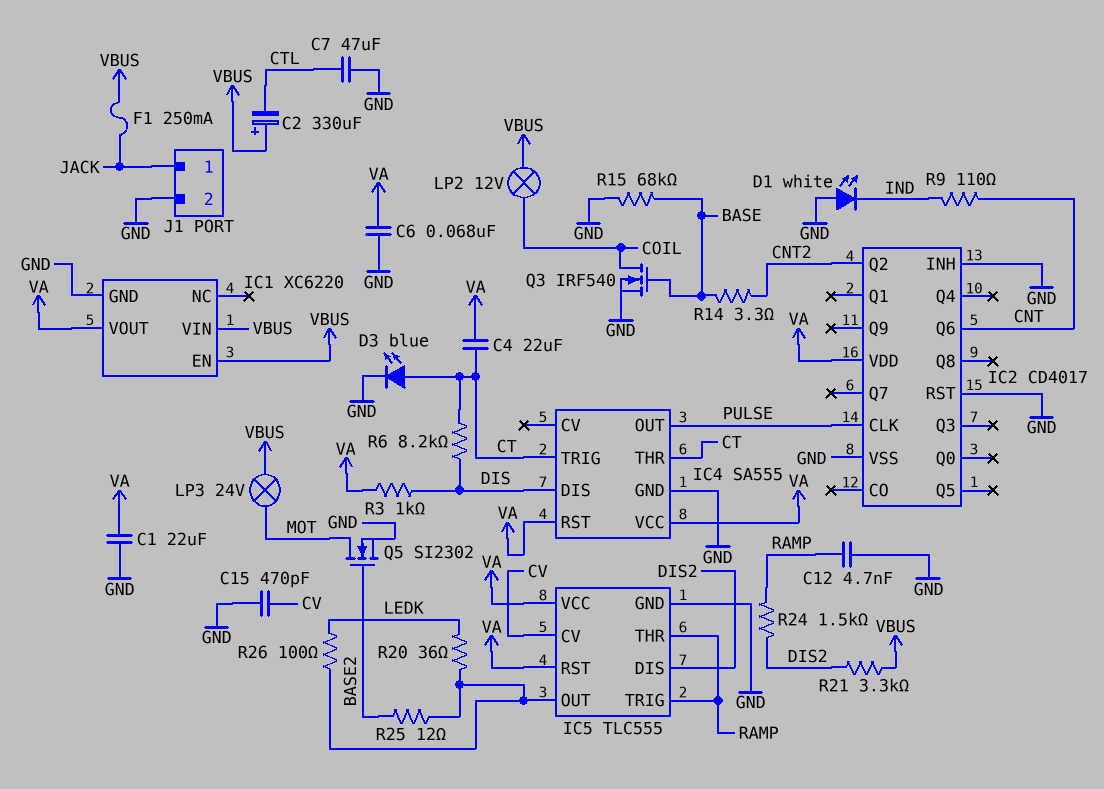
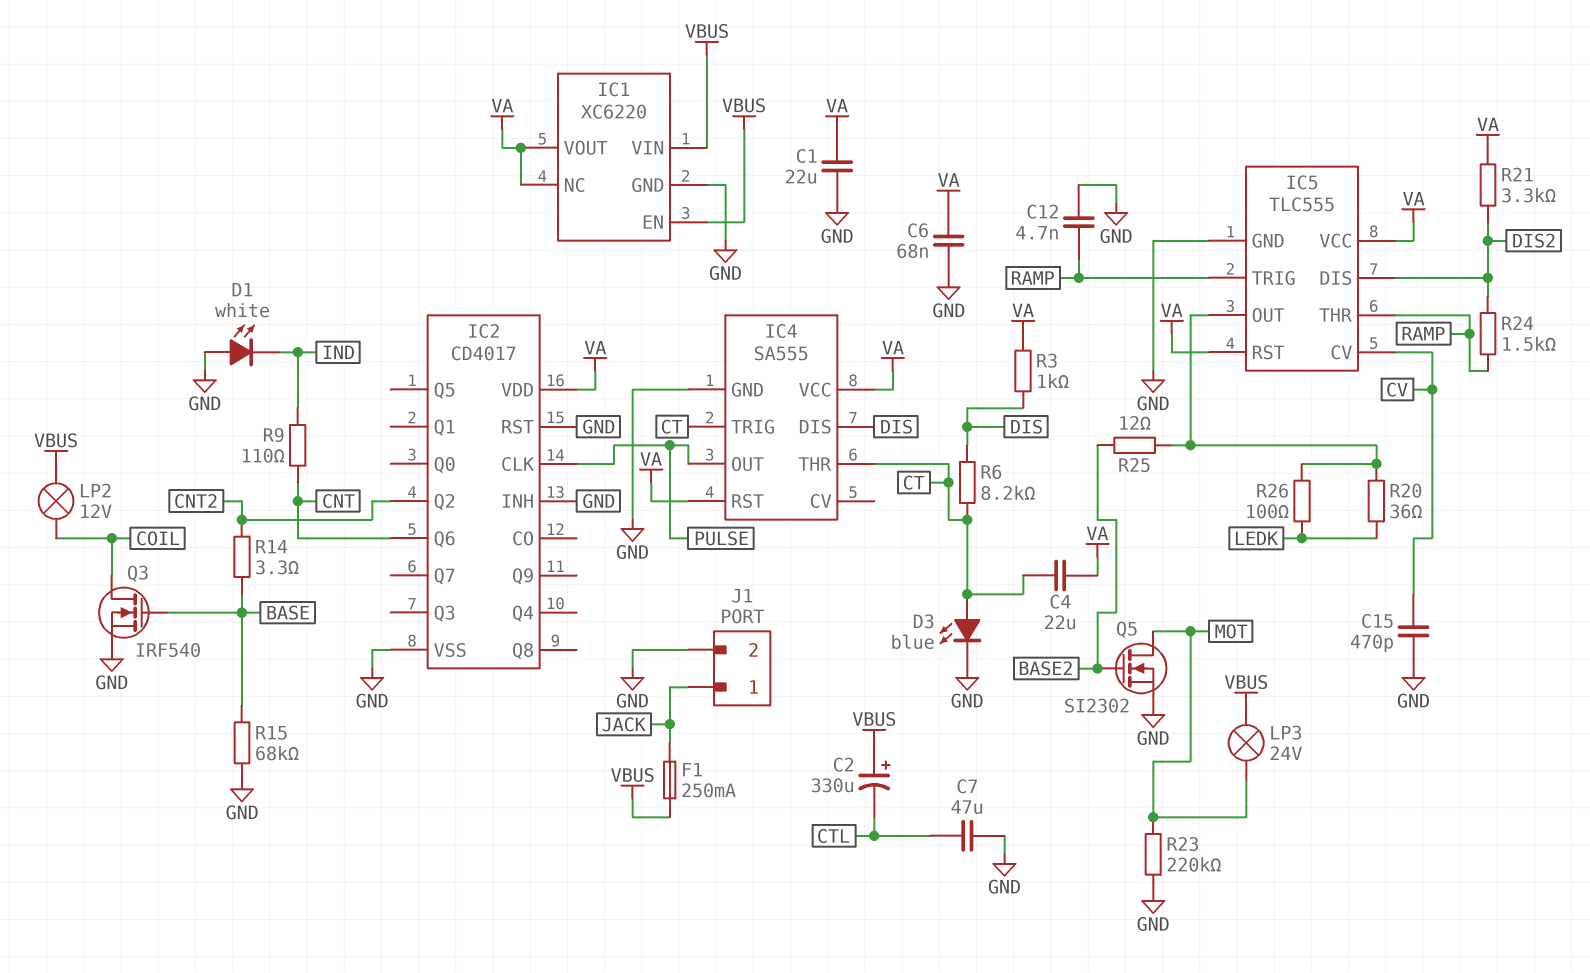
IC1 pin NC: none -> VA
R21: 3.3k (DIS2, VBUS) -> 3.3k (DIS2, VA)
R23: none -> 220k (GND, MOT)

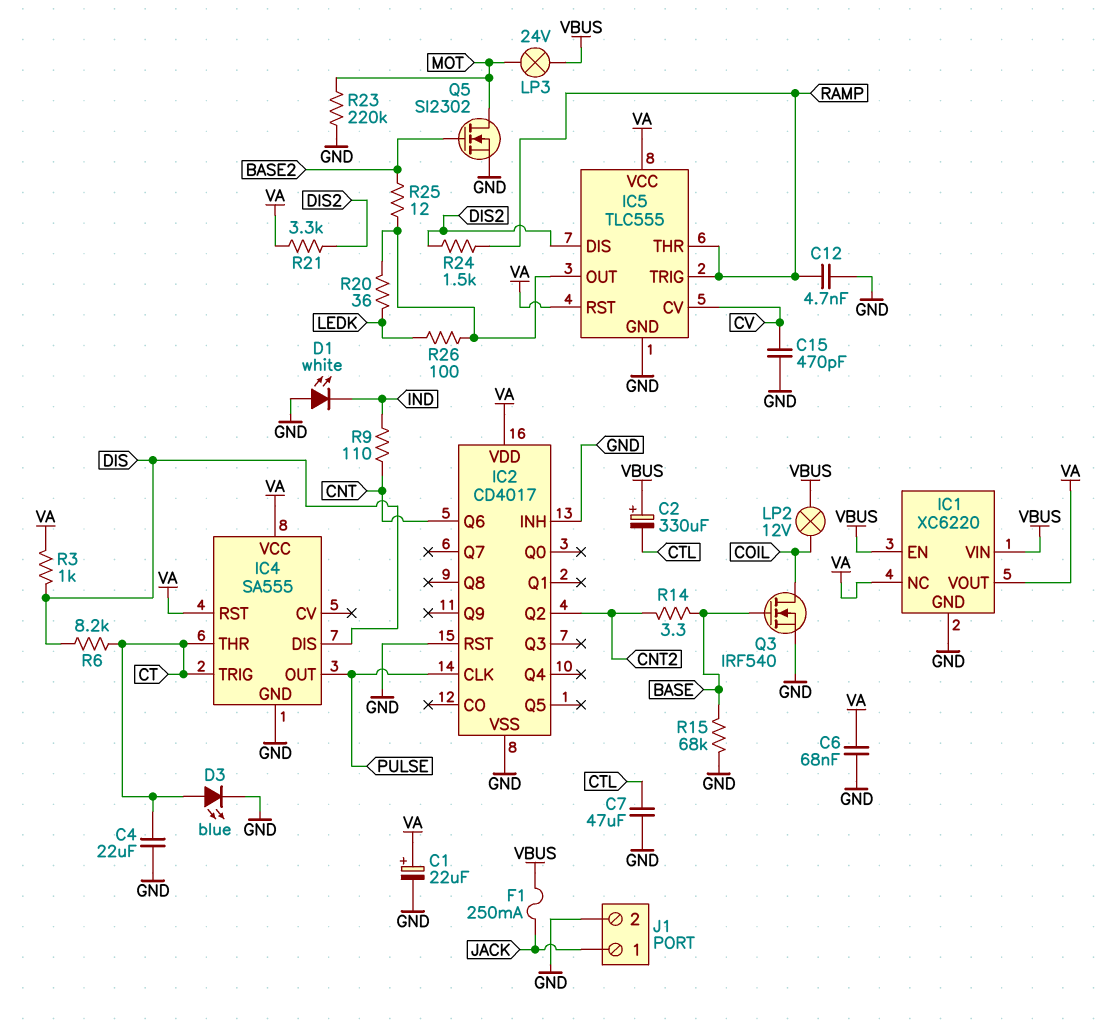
C1: 22uF (GND, VA) -> 22uF (plus VA, minus GND)
C4: 22uF (CT, VA) -> 22uF (CT, GND)

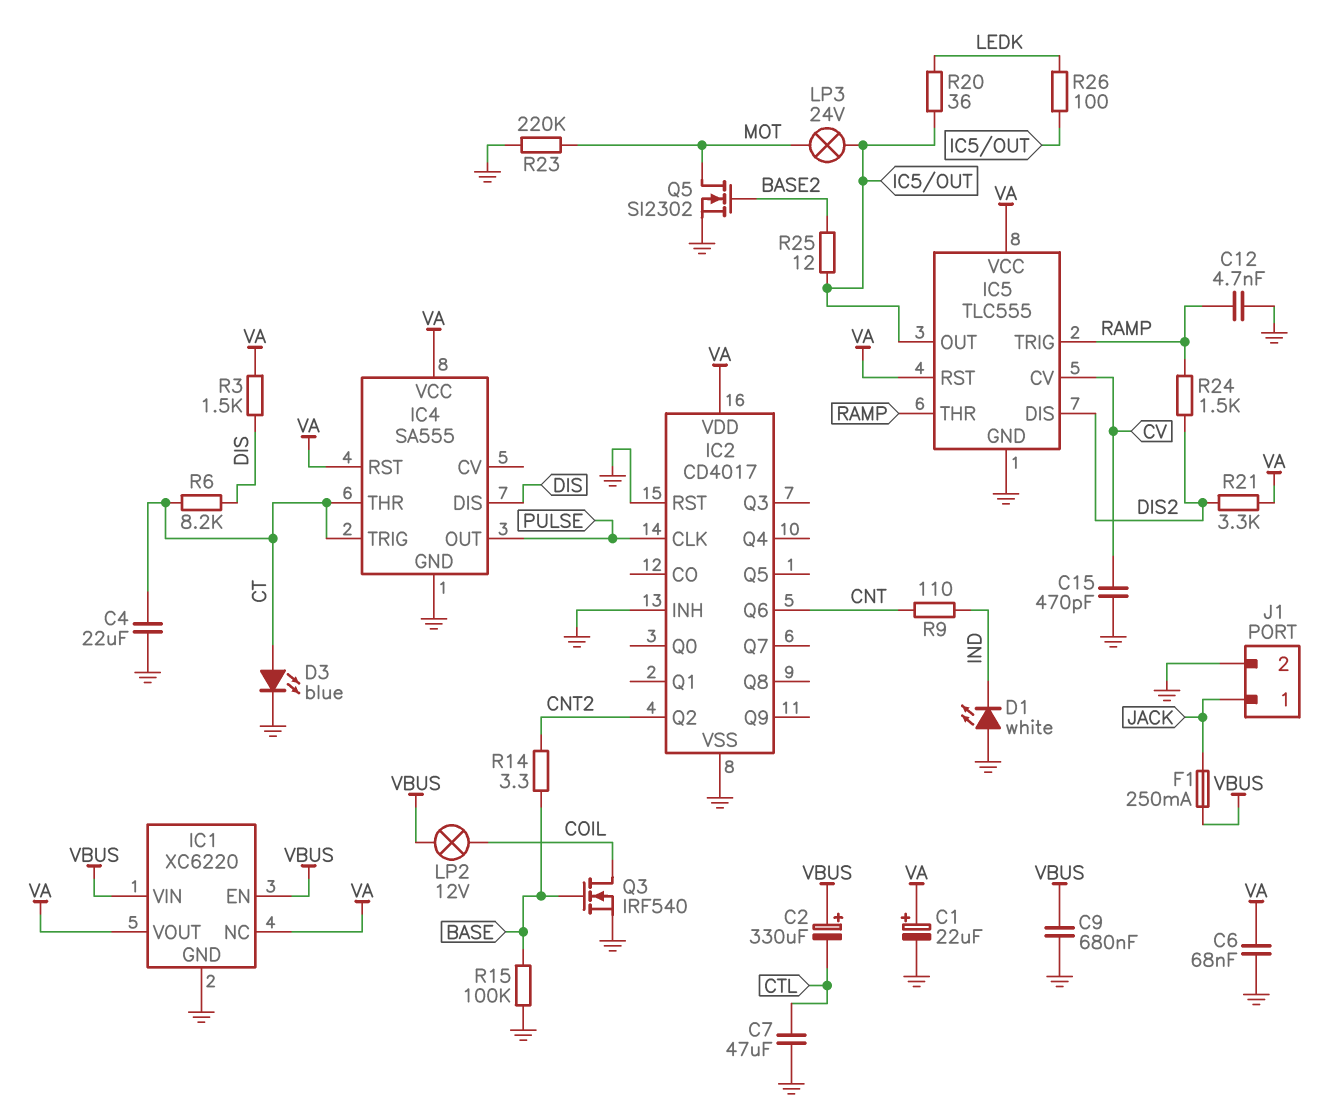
C9: none -> 680nF (GND, VBUS)
LP3: lamp 24V (MOT, VBUS) -> lamp 24V (IC5/OUT, MOT)
R3: 1k (DIS, VA) -> 1.5k (DIS, VA)
R15: 68k (BASE, GND) -> 100k (BASE, GND)

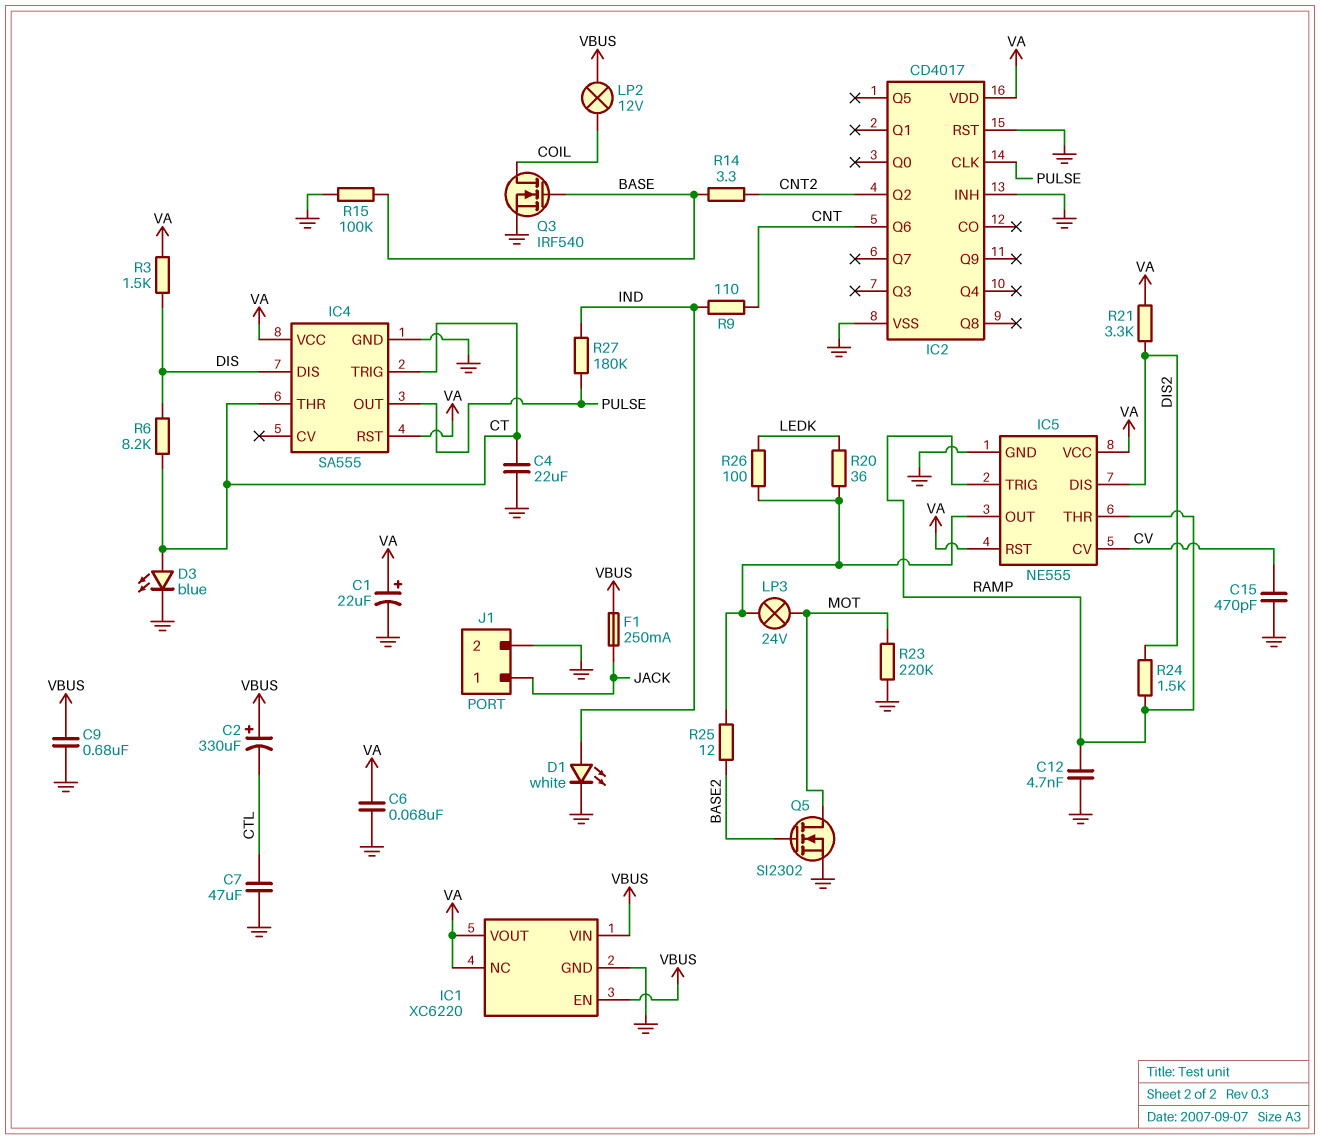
D1: LED white (A GND, K IND) -> LED white (A IND, K GND)
IC5: TLC555 -> NE555
R27: none -> 180k (IND, PULSE)

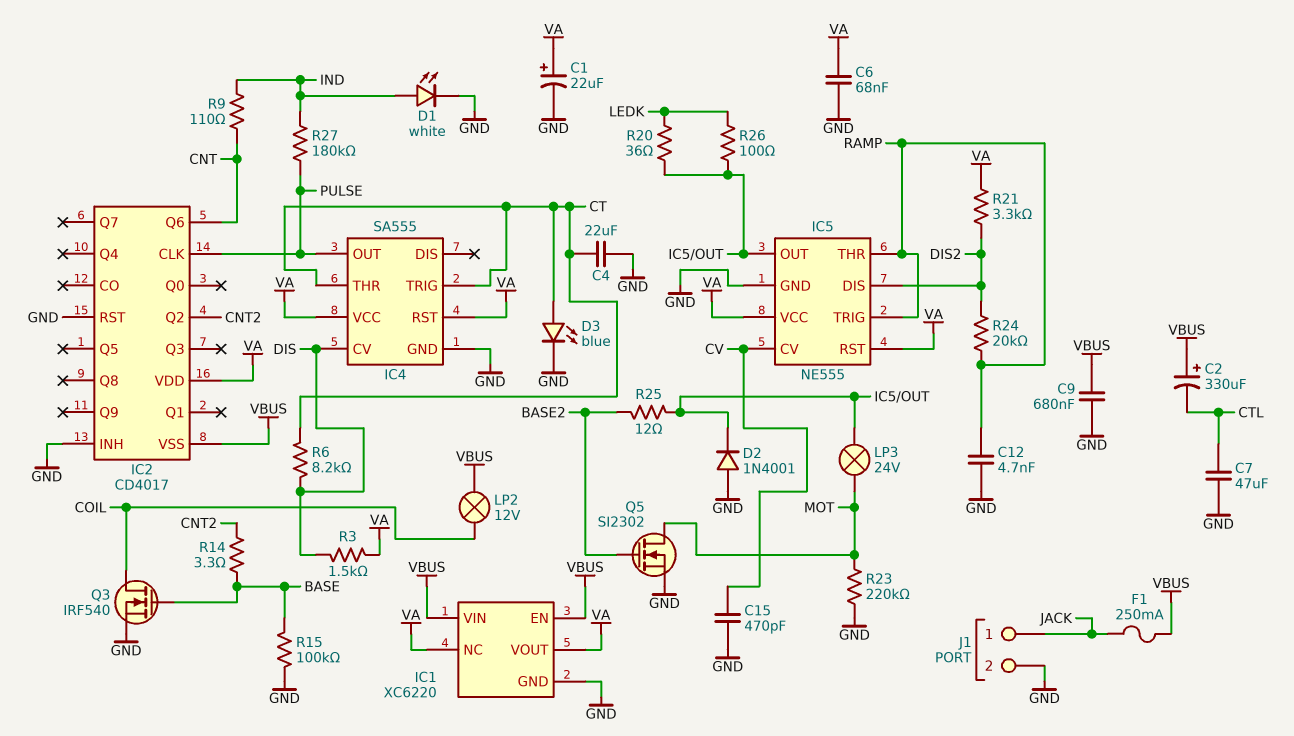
D2: none -> diode 1N4001 (A GND, K IC5/OUT)
IC2 pin VSS: GND -> VBUS
IC4 pin CV: none -> DIS
IC4 pin DIS: DIS -> none
R24: 1.5k (DIS2, RAMP) -> 20k (DIS2, RAMP)

